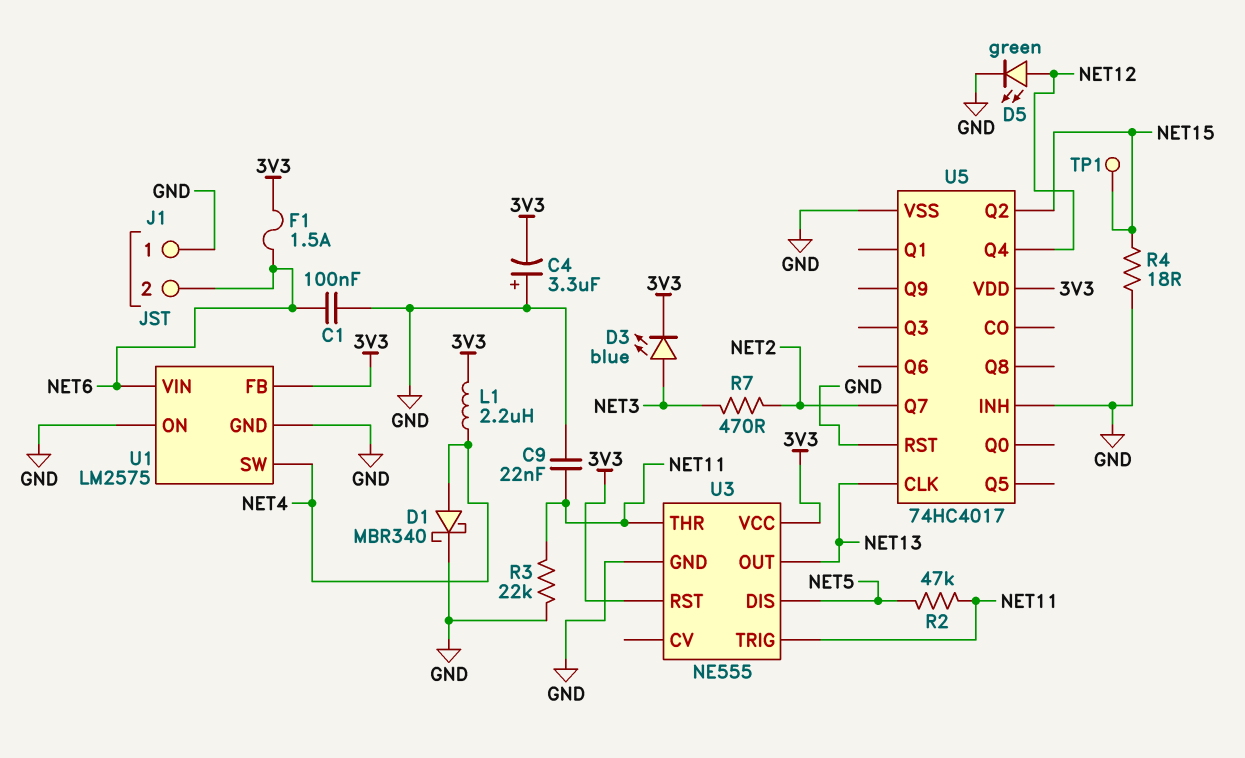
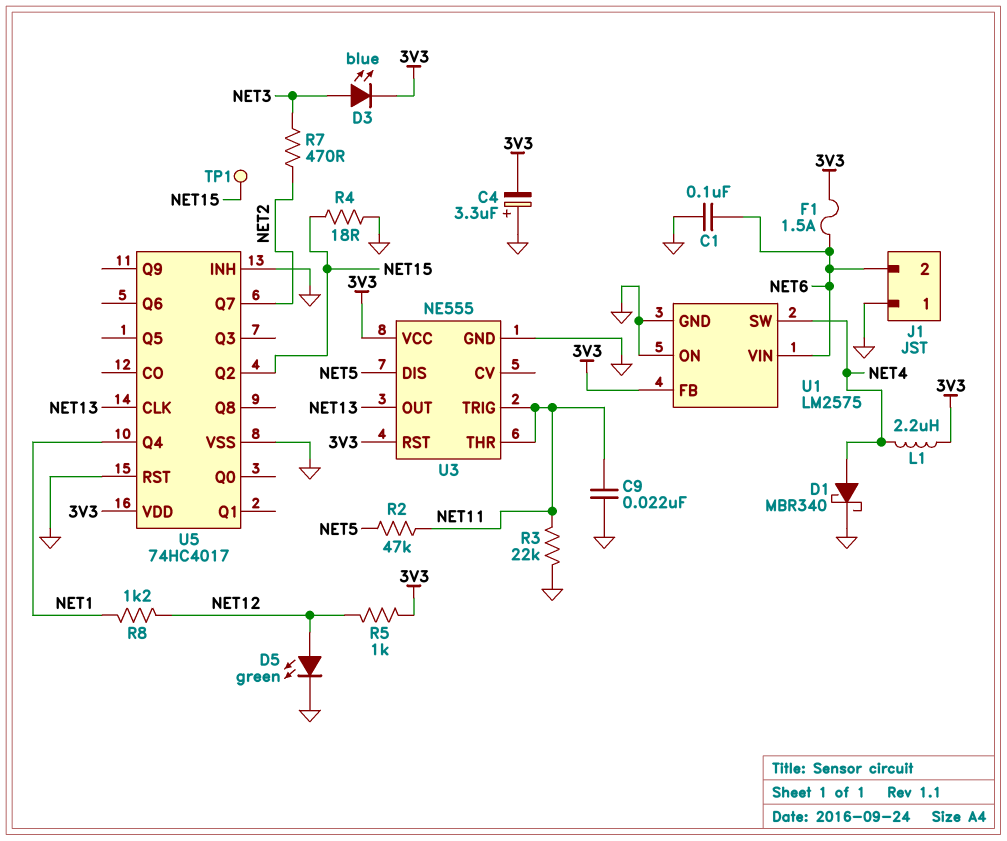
R5: none -> 1k (3V3, NET12)
R8: none -> 1.2k (NET1, NET12)
U5 pin Q4: NET12 -> NET1

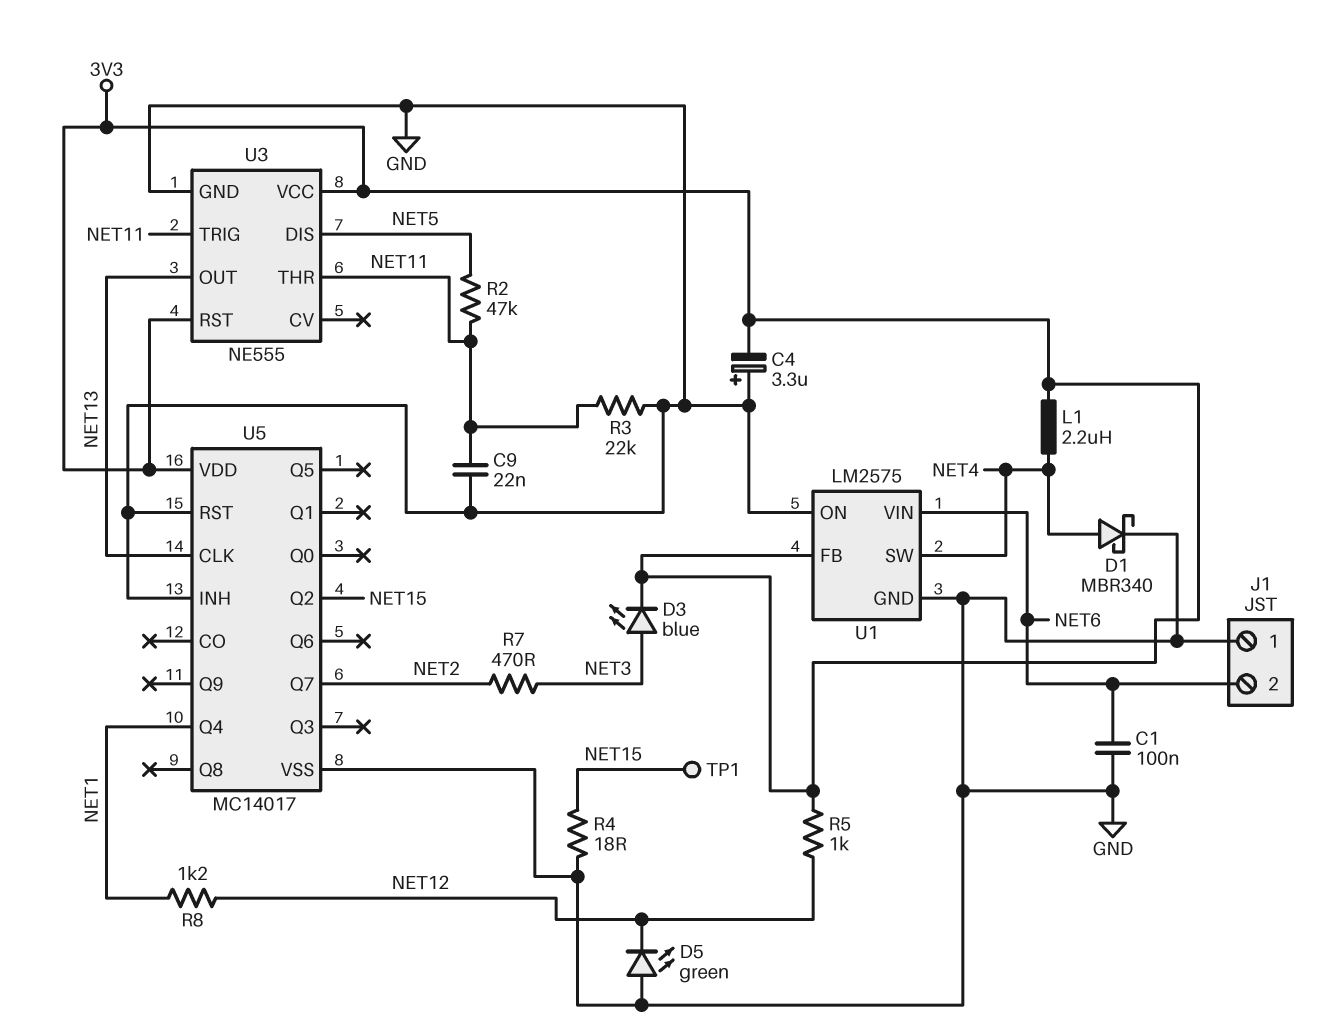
D5: LED green (A NET12, K GND) -> LED green (A GND, K NET12)
F1: 1.5A (3V3, NET6) -> none
U5: 74HC4017 -> MC14017

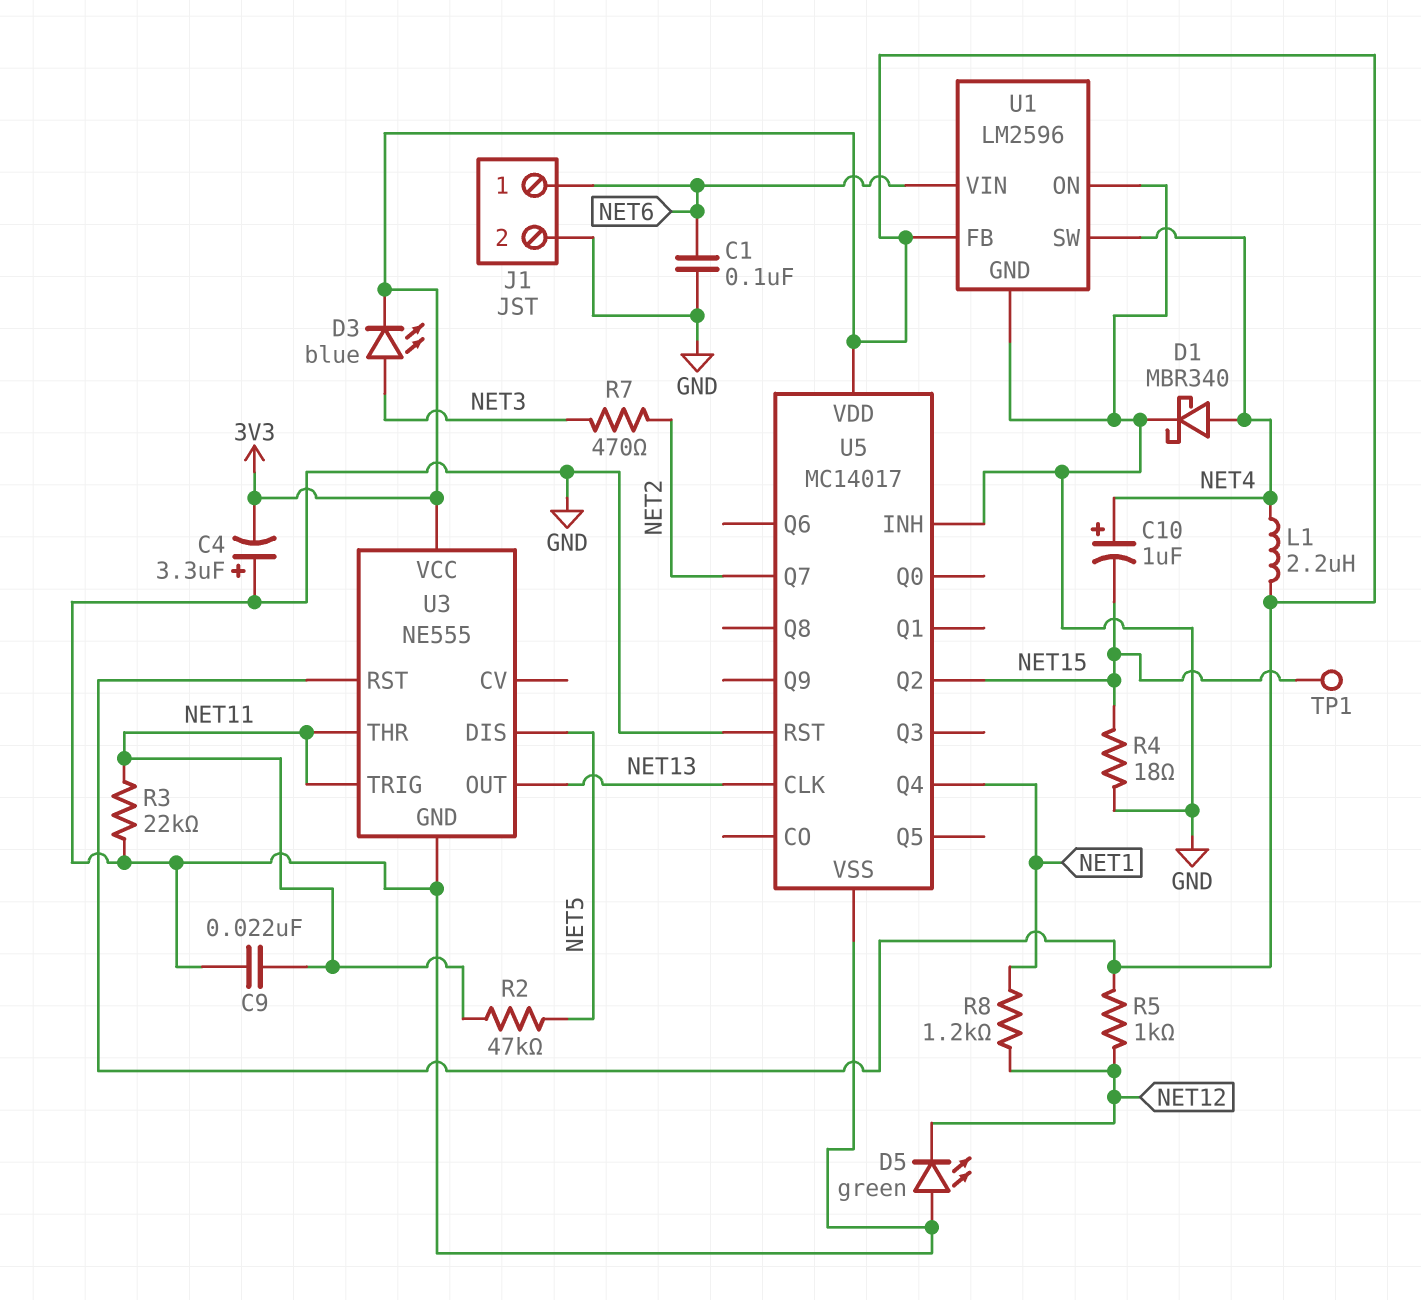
C10: none -> 1uF (plus NET4, minus NET15)
J1 pin 1: GND -> NET6
J1 pin 2: NET6 -> GND
U1: LM2575 -> LM2596

